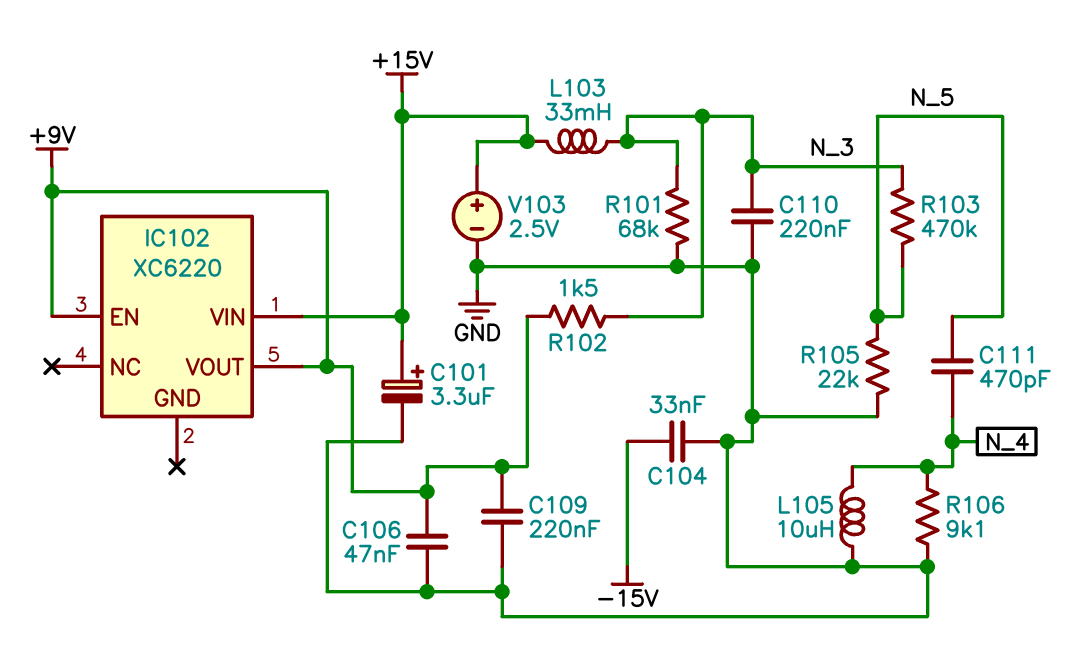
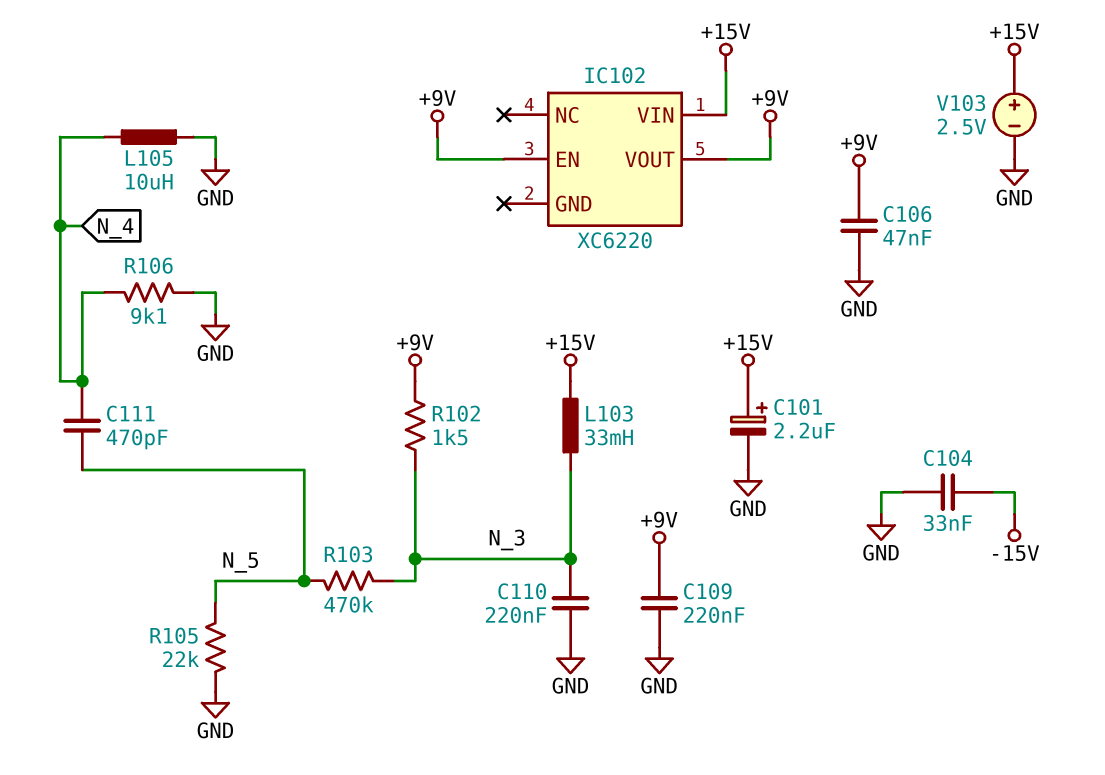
C101: 3.3uF (plus +15V, minus GND) -> 2.2uF (plus +15V, minus GND)
R101: 68k (GND, N_3) -> none

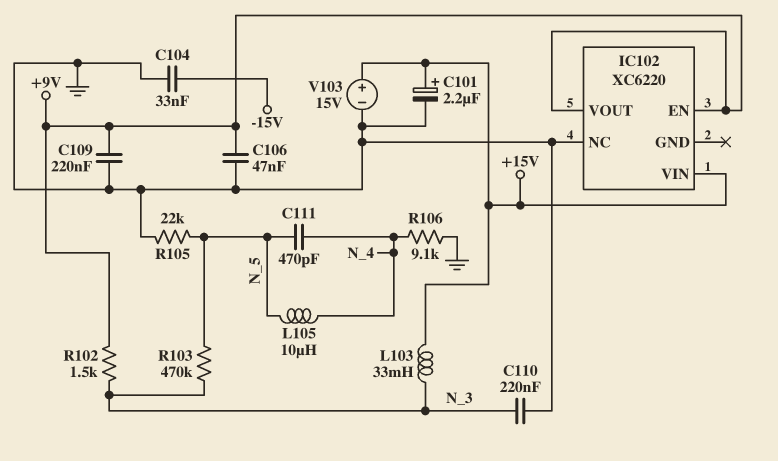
IC102 pin NC: none -> GND
L105: 10uH (GND, N_4) -> 10uH (N_4, N_5)
V103: 2.5V (plus +15V, minus GND) -> 15V (plus +15V, minus GND)

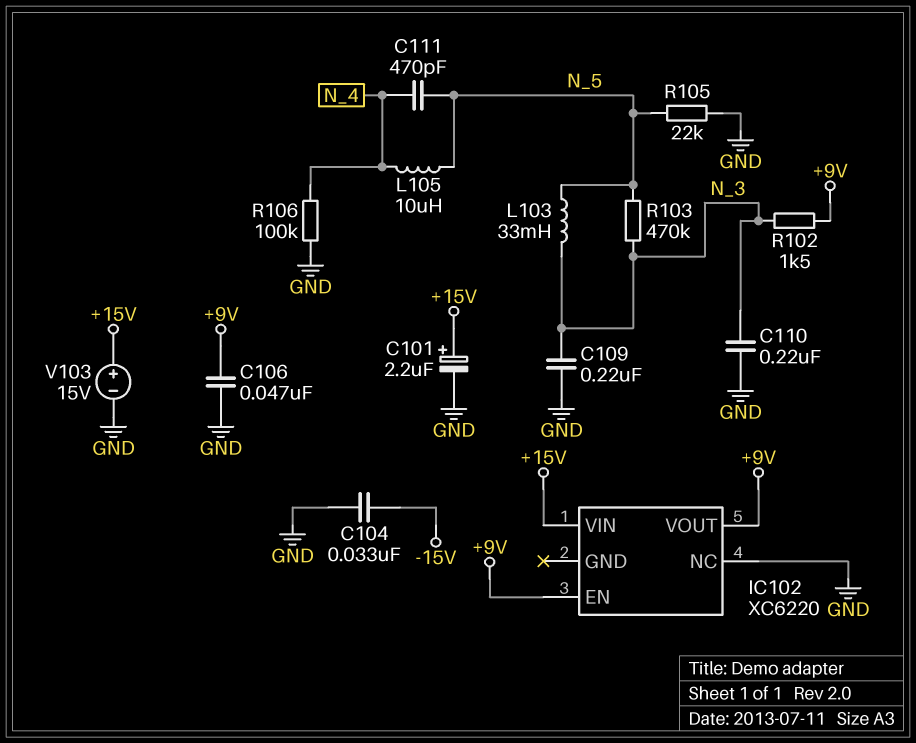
C109: 220nF (+9V, GND) -> 220nF (GND, N_3)
L103: 33mH (+15V, N_3) -> 33mH (N_3, N_5)
R106: 9.1k (GND, N_4) -> 100k (GND, N_4)

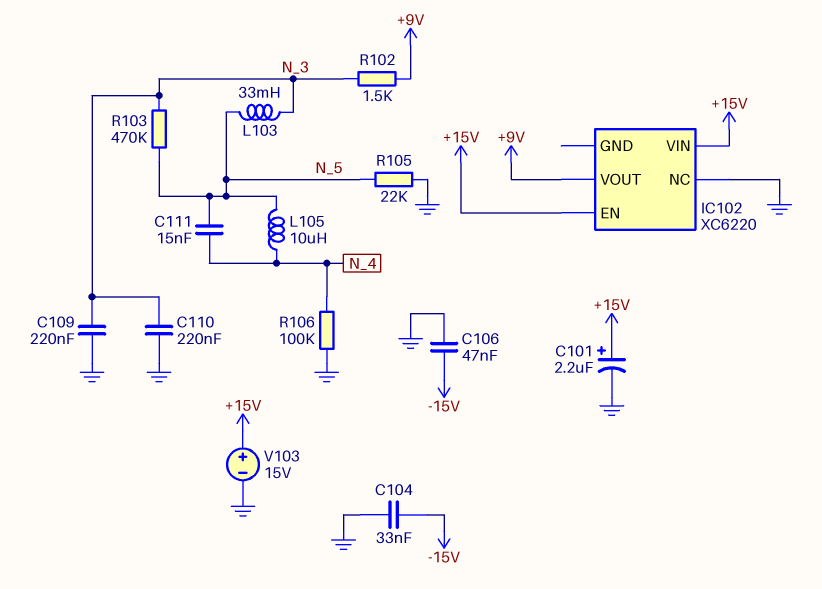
C106: 47nF (+9V, GND) -> 47nF (-15V, GND)
C111: 470pF (N_4, N_5) -> 15nF (N_4, N_5)
IC102 pin EN: +9V -> +15V

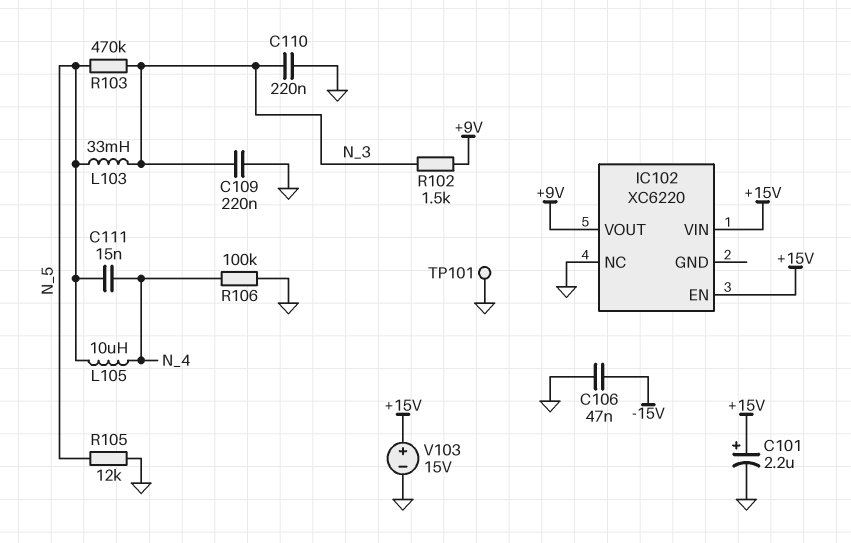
C104: 33nF (-15V, GND) -> none
R105: 22k (GND, N_5) -> 12k (GND, N_5)
TP101: none -> test point (GND)

